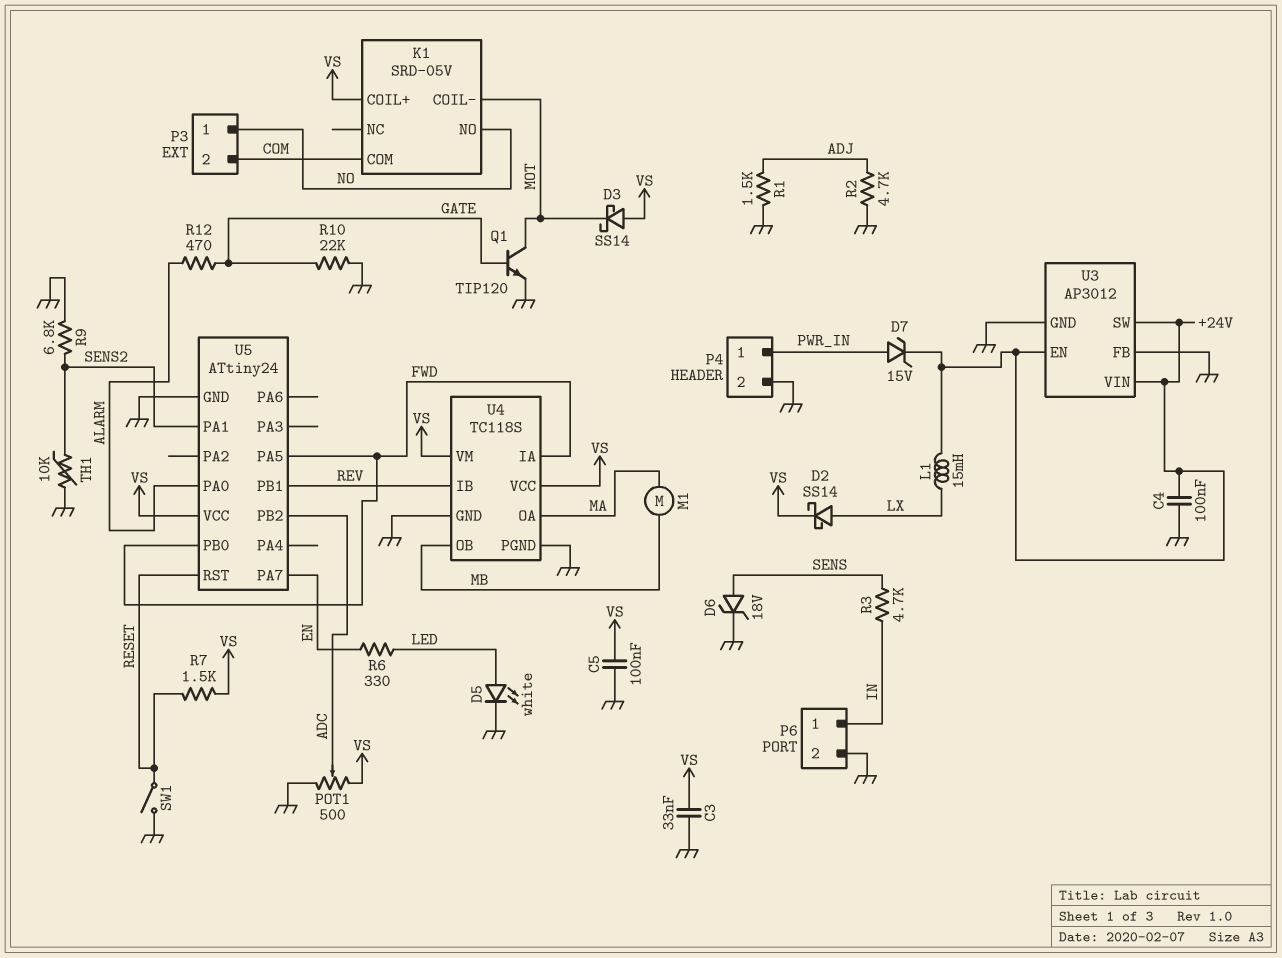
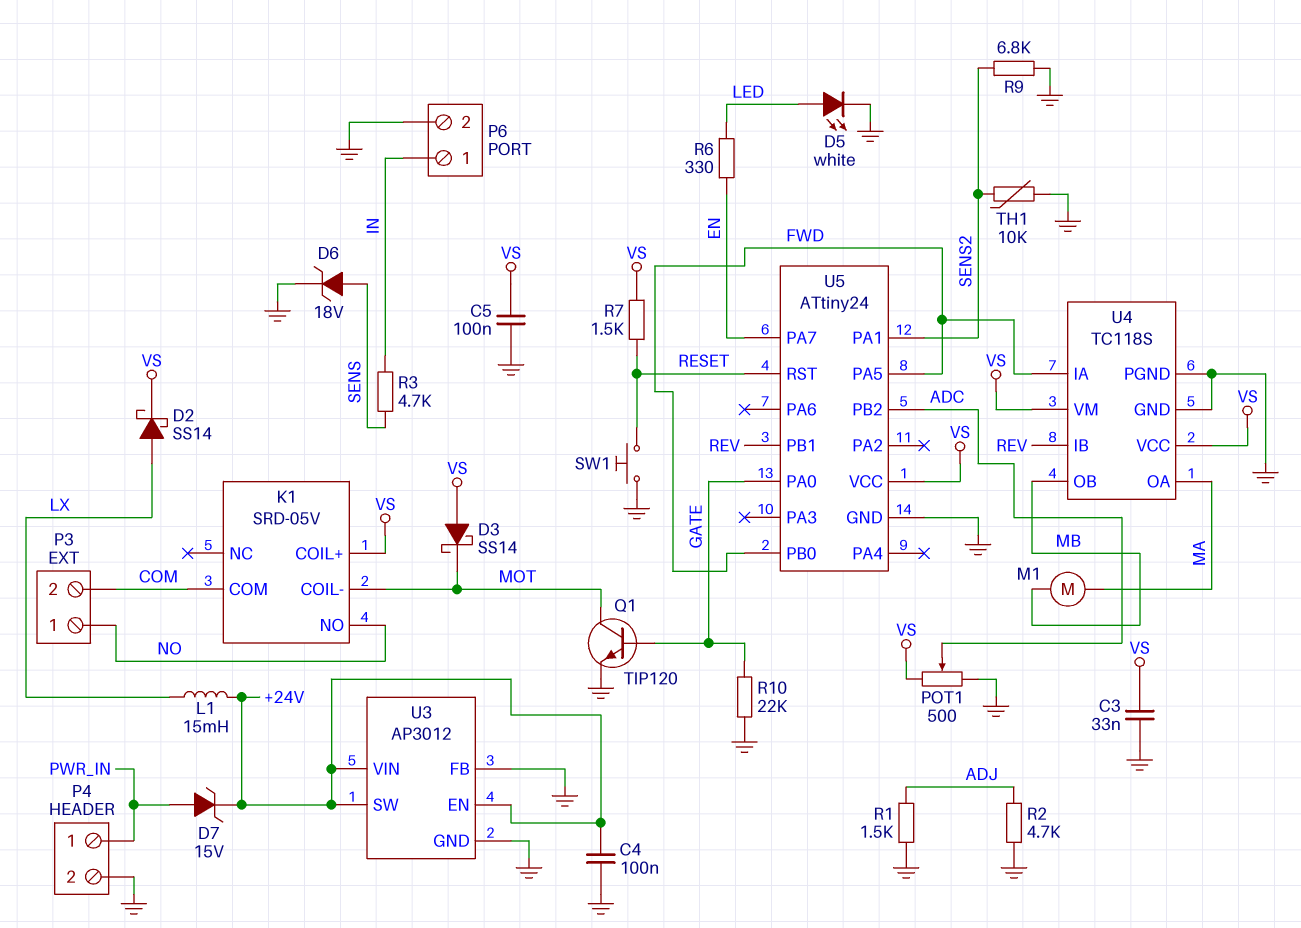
R12: 470 (ALARM, GATE) -> none
SW1: switch (GND, RESET) -> button (GND, RESET)
U5 pin PA0: ALARM -> GATE

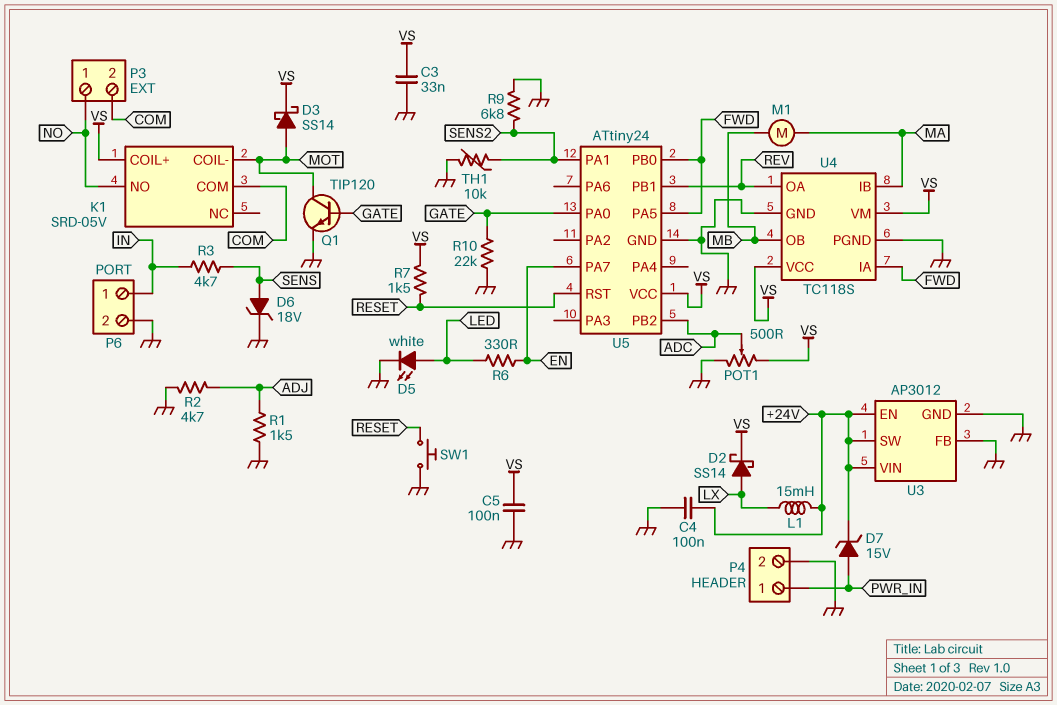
D3: schottky SS14 (A VS, K MOT) -> schottky SS14 (A MOT, K VS)
U4 pin IB: REV -> MA
U4 pin OA: MA -> REV

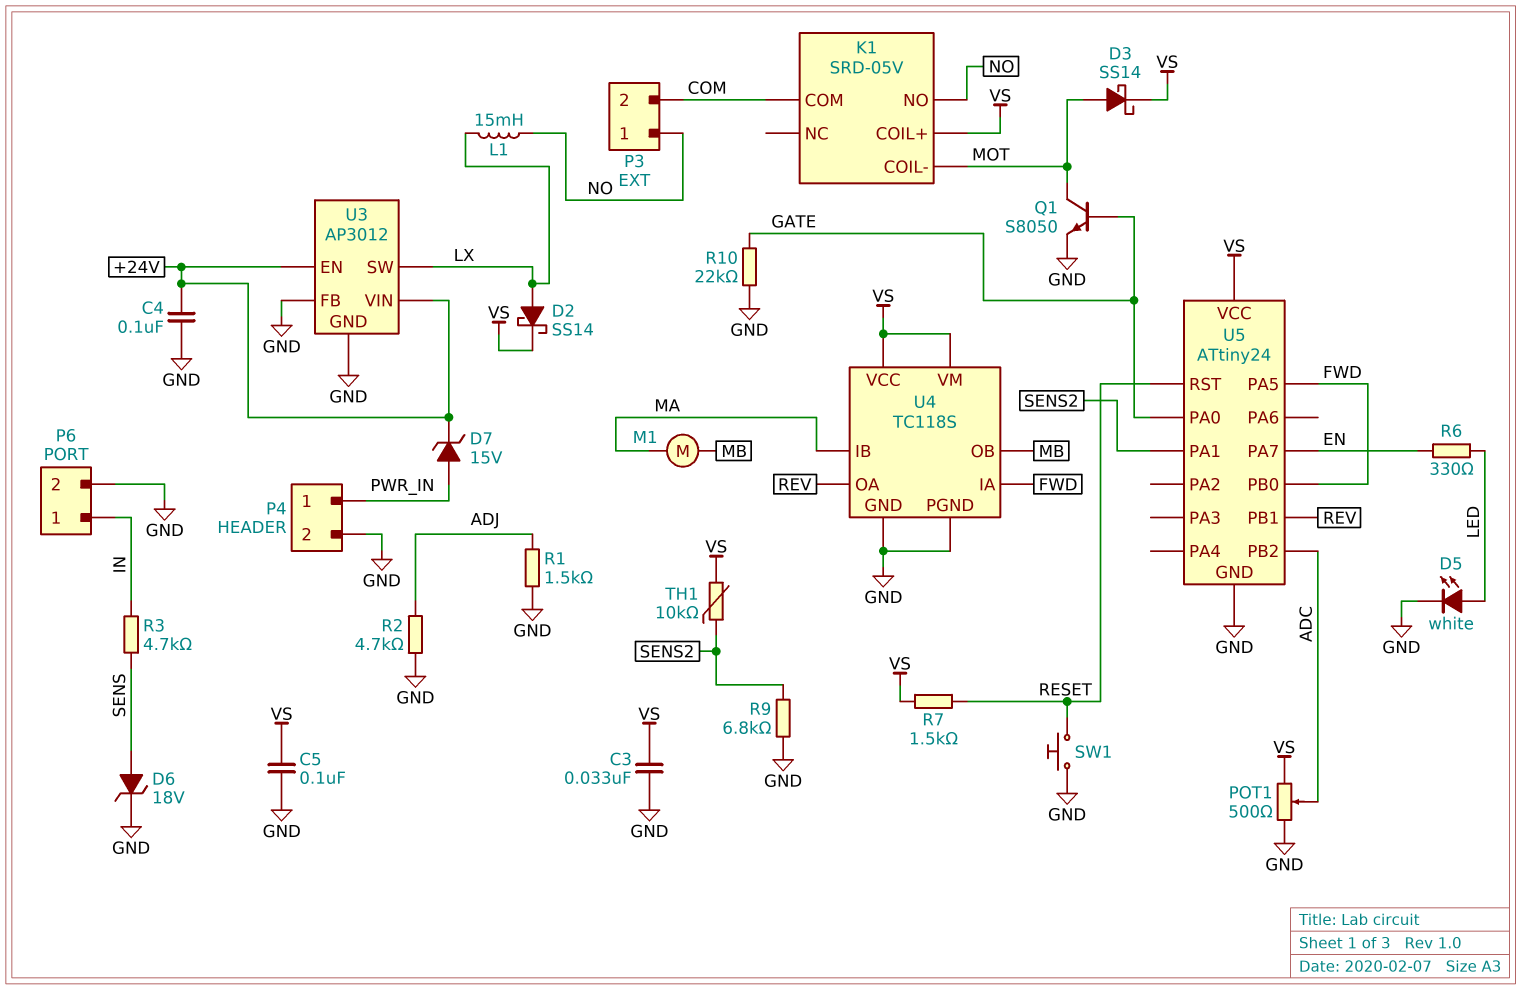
L1: 15mH (+24V, LX) -> 15mH (LX, NO)
Q1: NPN TIP120 (B GATE, C MOT, E GND) -> NPN S8050 (B GATE, C MOT, E GND)
TH1: 10k (GND, SENS2) -> 10k (SENS2, VS)
U3 pin SW: +24V -> LX

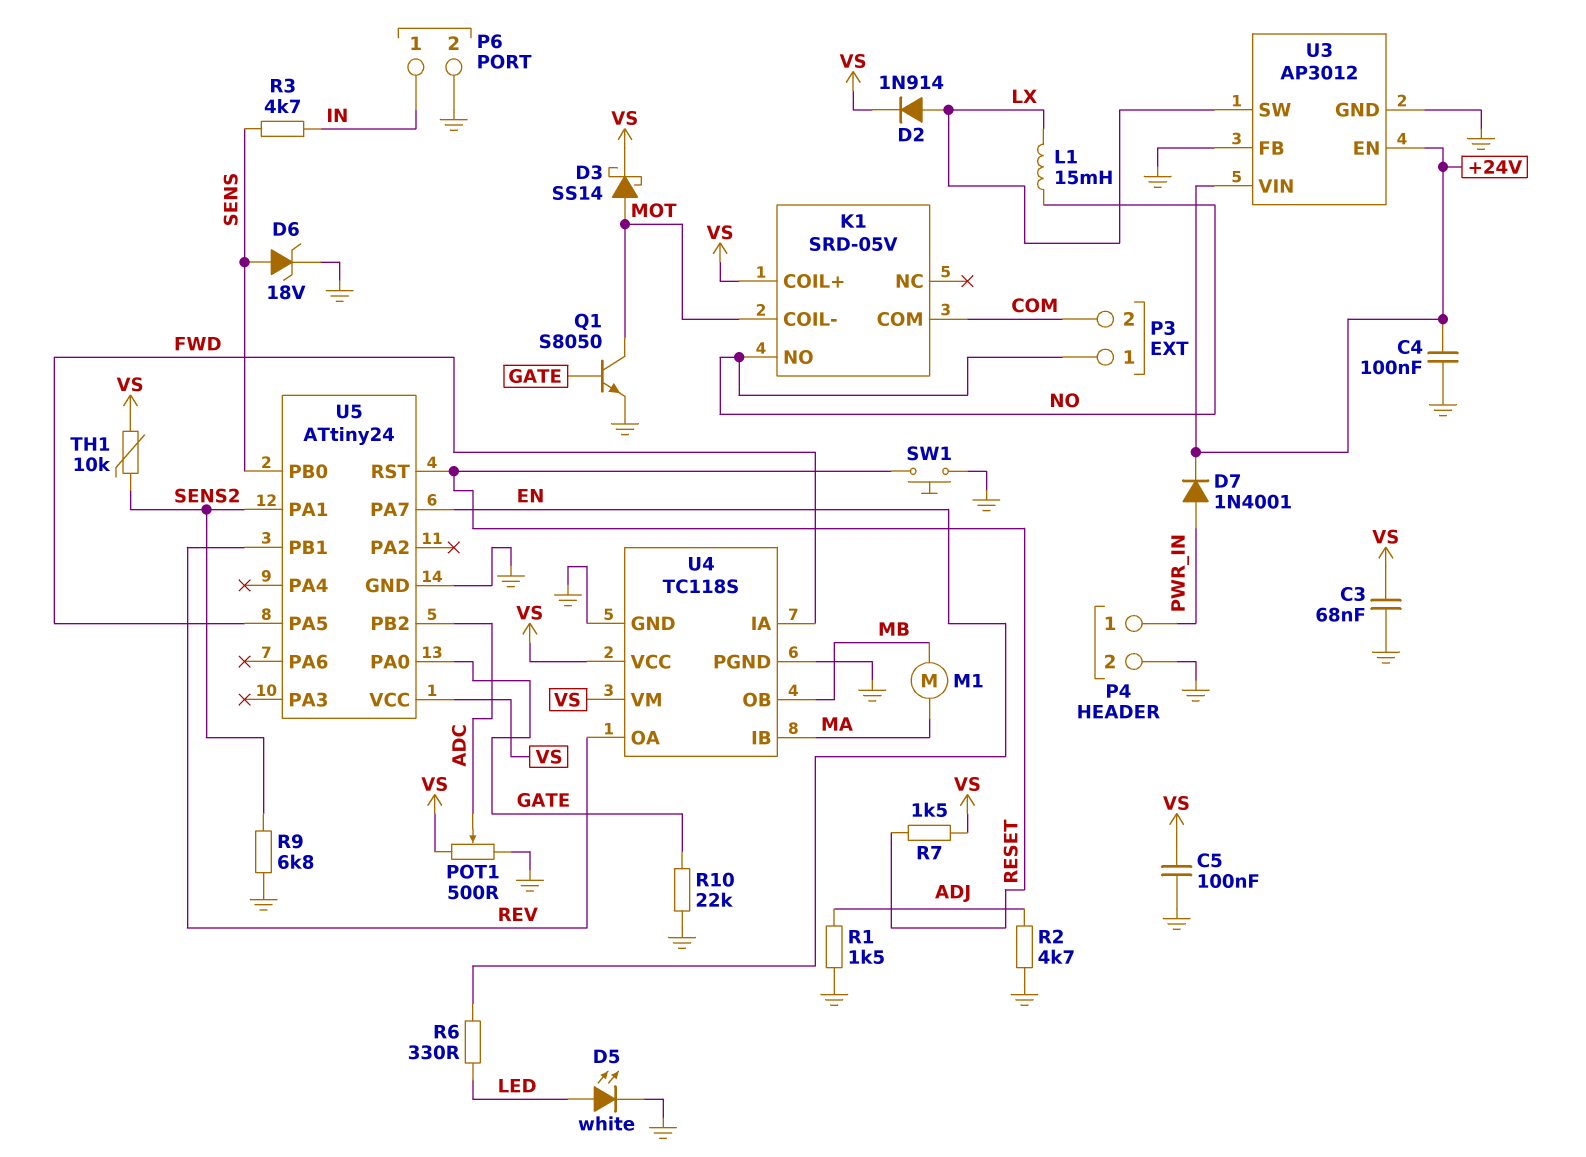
C3: 33nF (GND, VS) -> 68nF (GND, VS)
D2: schottky SS14 (A LX, K VS) -> diode 1N914 (A LX, K VS)
D7: zener 15V (A PWR_IN, K +24V) -> diode 1N4001 (A PWR_IN, K +24V)
U5 pin PB0: FWD -> SENS

